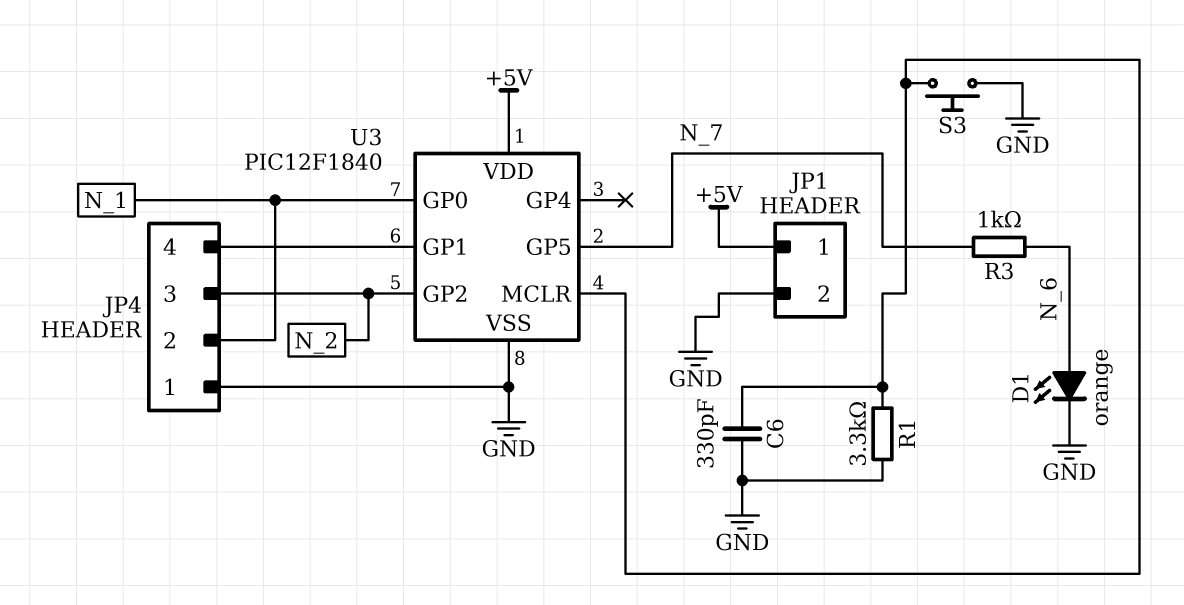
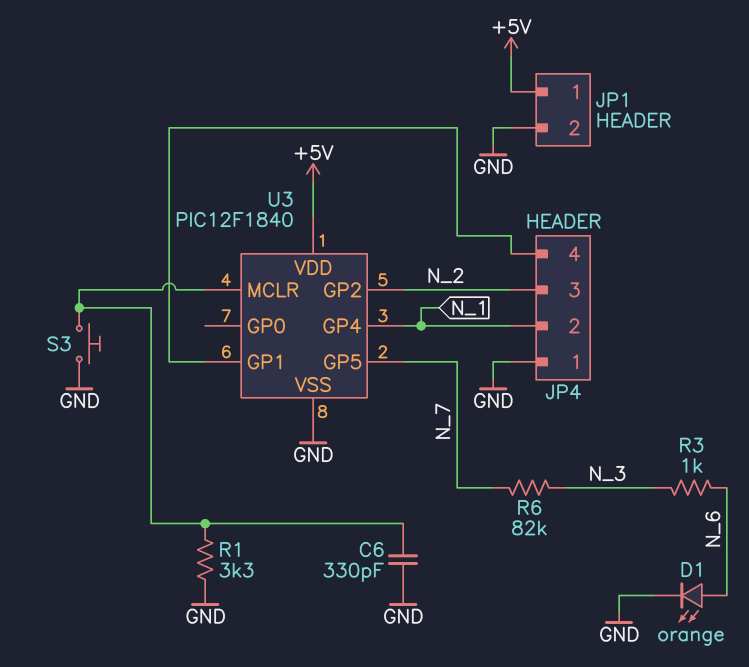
R3: 1k (N_6, N_7) -> 1k (N_3, N_6)
R6: none -> 82k (N_3, N_7)
U3 pin GP0: N_1 -> none
U3 pin GP4: none -> N_1

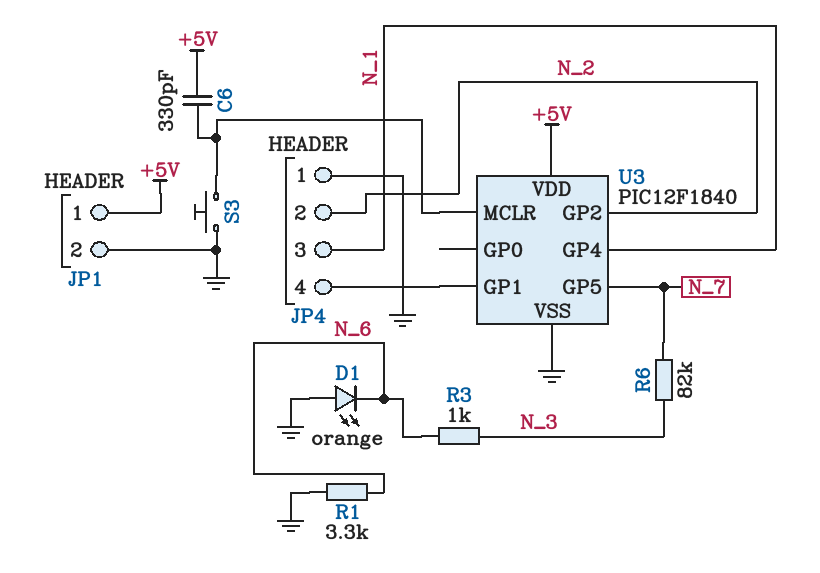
C6: 330pF (GND, U3/MCLR) -> 330pF (+5V, U3/MCLR)
D1: LED orange (A N_6, K GND) -> LED orange (A GND, K N_6)
JP4 pin 2: N_1 -> N_2
JP4 pin 3: N_2 -> N_1
R1: 3.3k (GND, U3/MCLR) -> 3.3k (GND, N_6)

